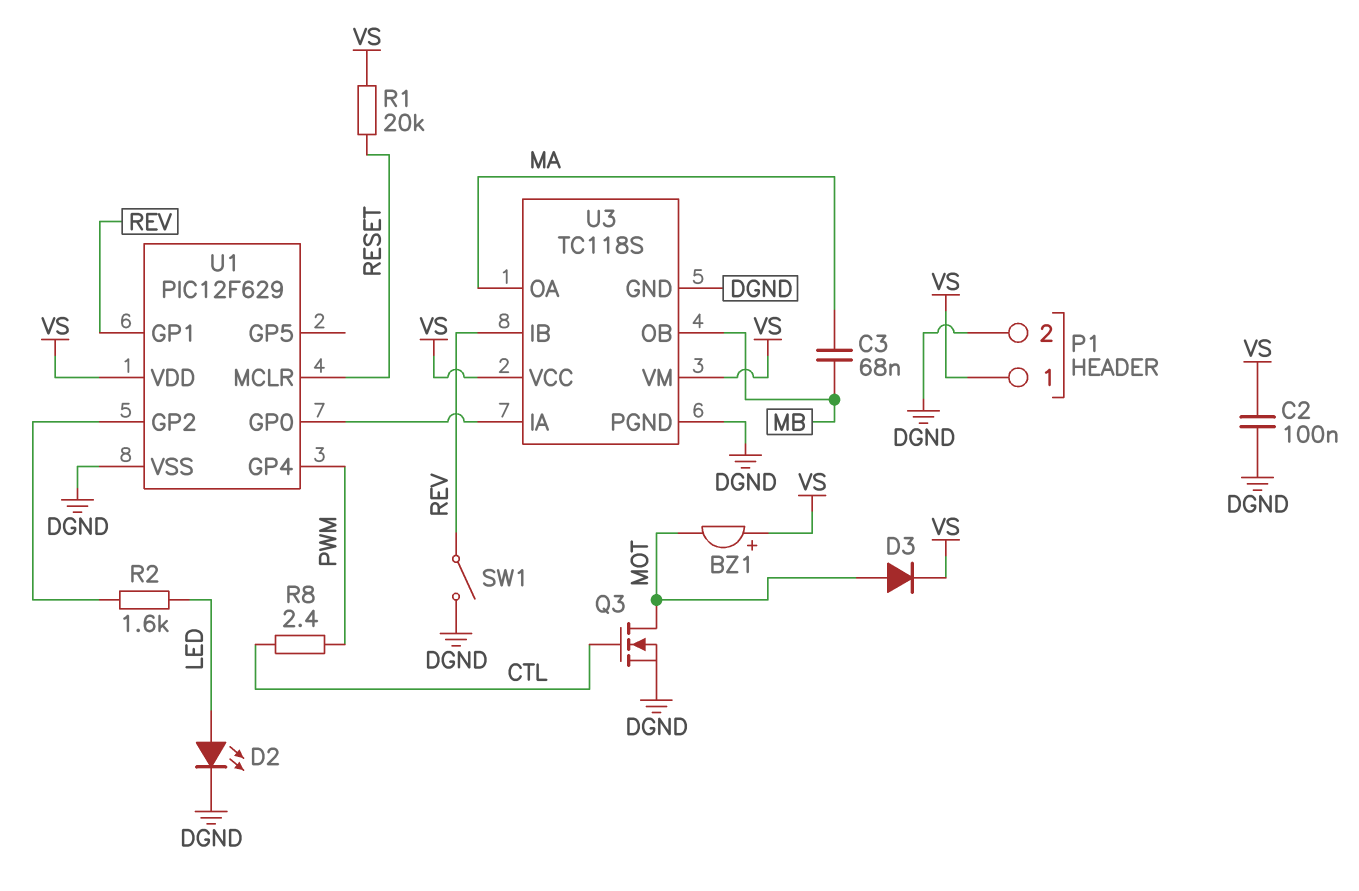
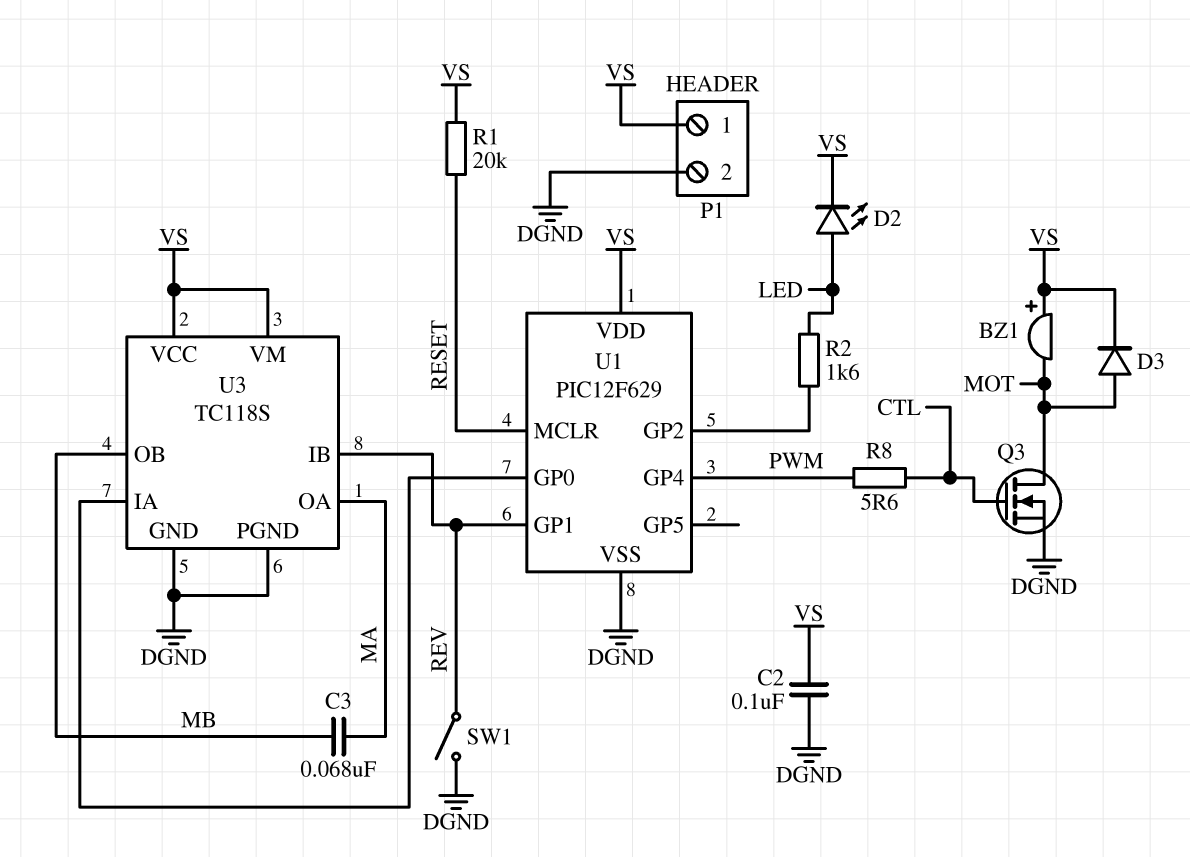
D2: LED (A LED, K DGND) -> LED (A LED, K VS)
R8: 2.4 (CTL, PWM) -> 5.6 (CTL, PWM)

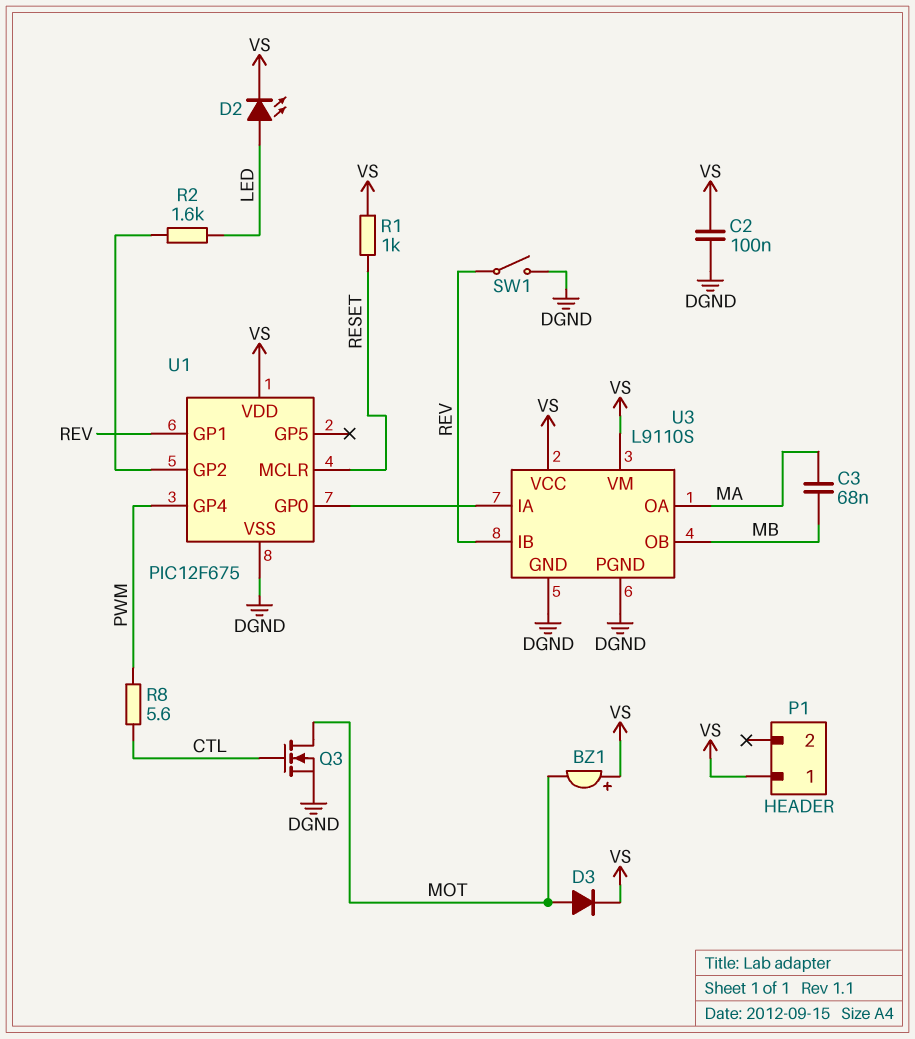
P1 pin 2: DGND -> none
R1: 20k (RESET, VS) -> 1k (RESET, VS)
U1: PIC12F629 -> PIC12F675
U3: TC118S -> L9110S

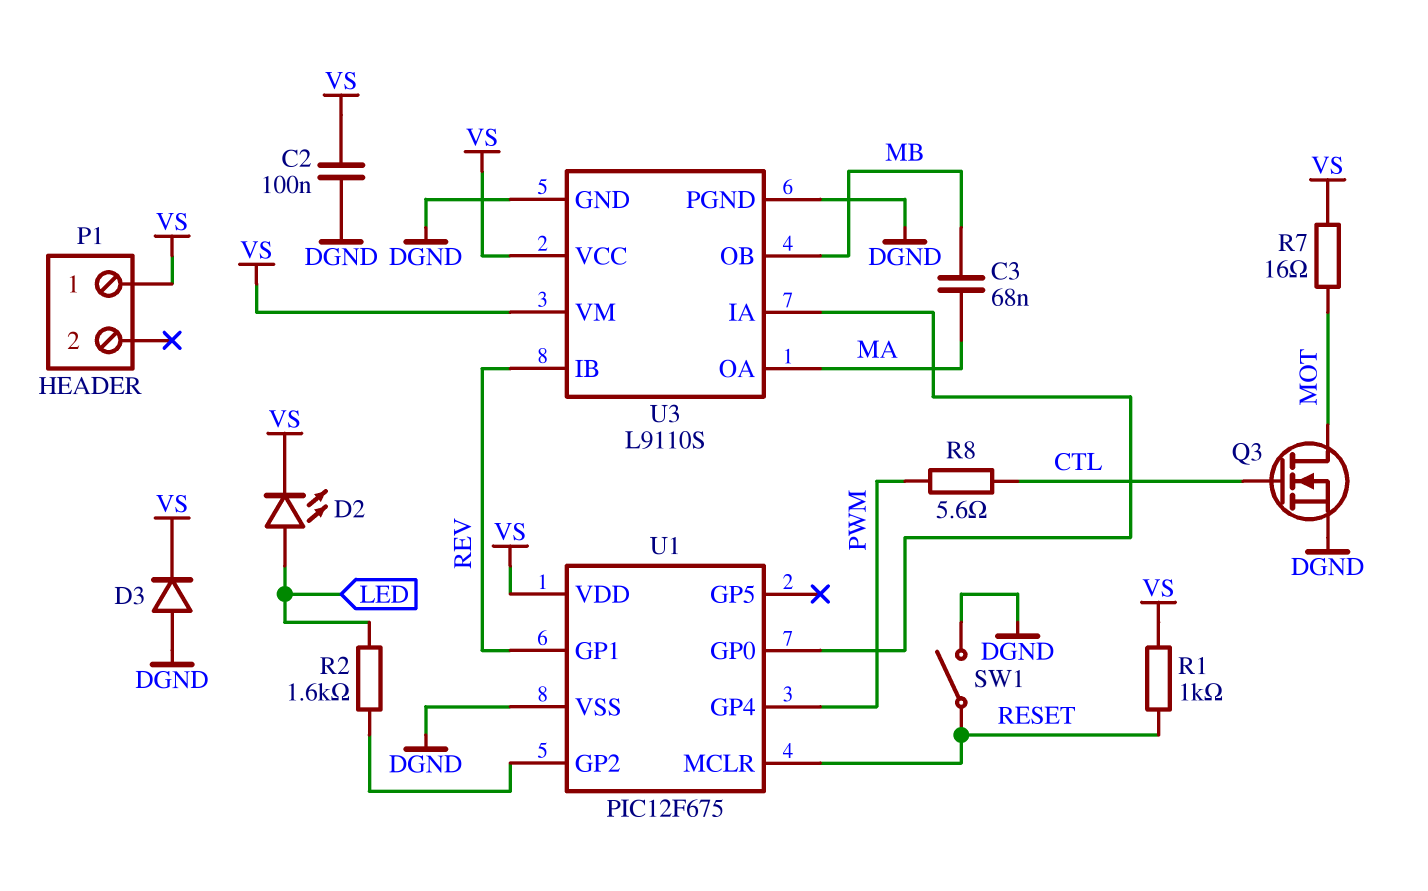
BZ1: buzzer (plus VS, minus MOT) -> none
D3: diode (A MOT, K VS) -> diode (A DGND, K VS)
R7: none -> 16 (MOT, VS)
SW1: switch (DGND, REV) -> switch (DGND, RESET)

